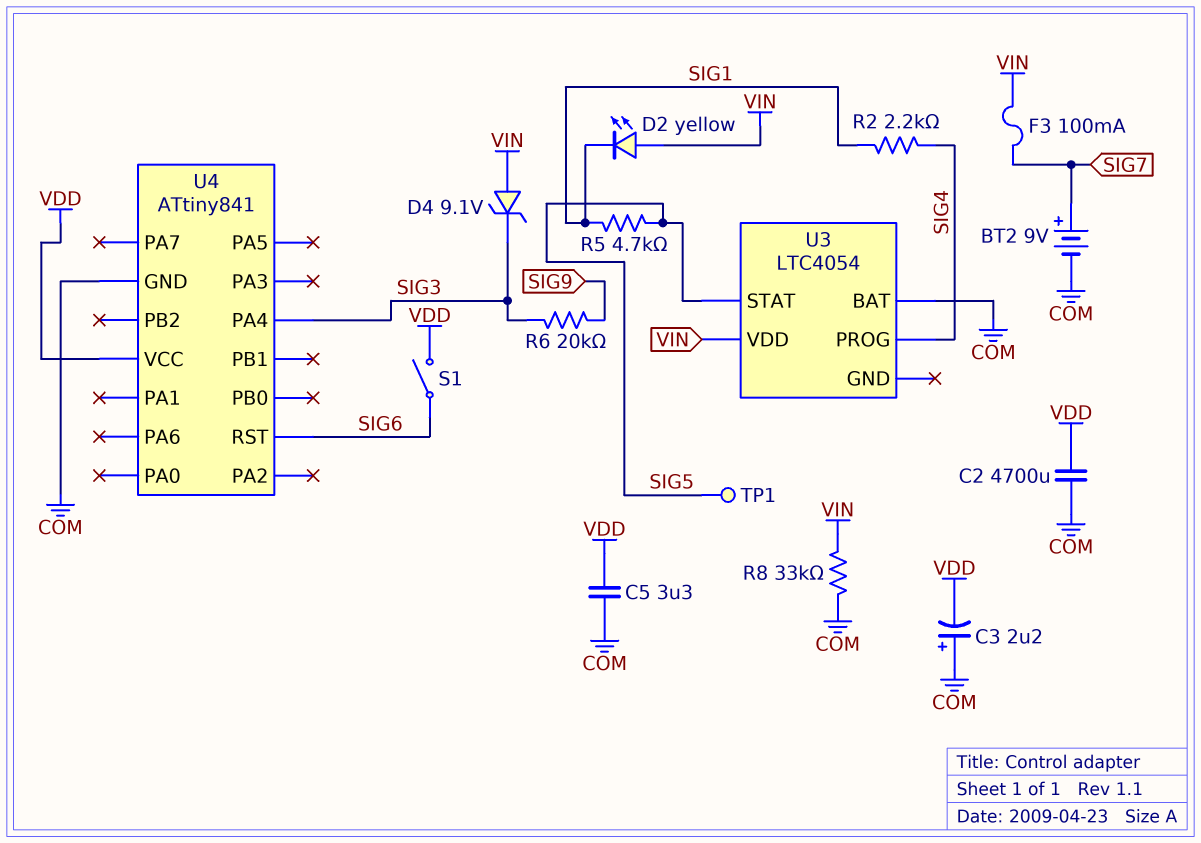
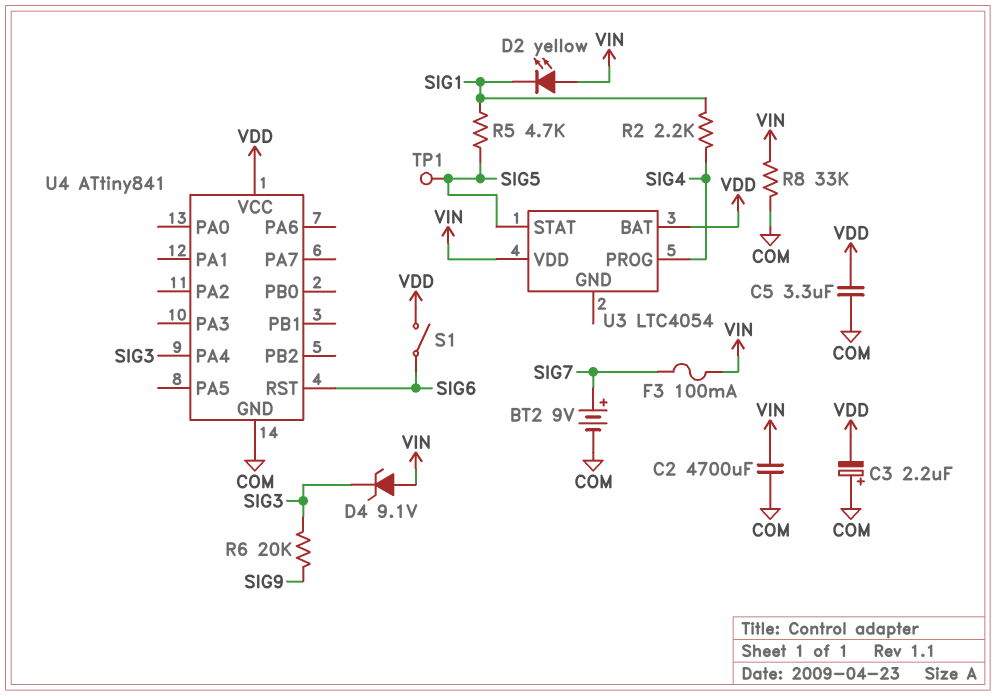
C2: 4700uF (COM, VDD) -> 4700uF (COM, VIN)
U3 pin BAT: COM -> VDD

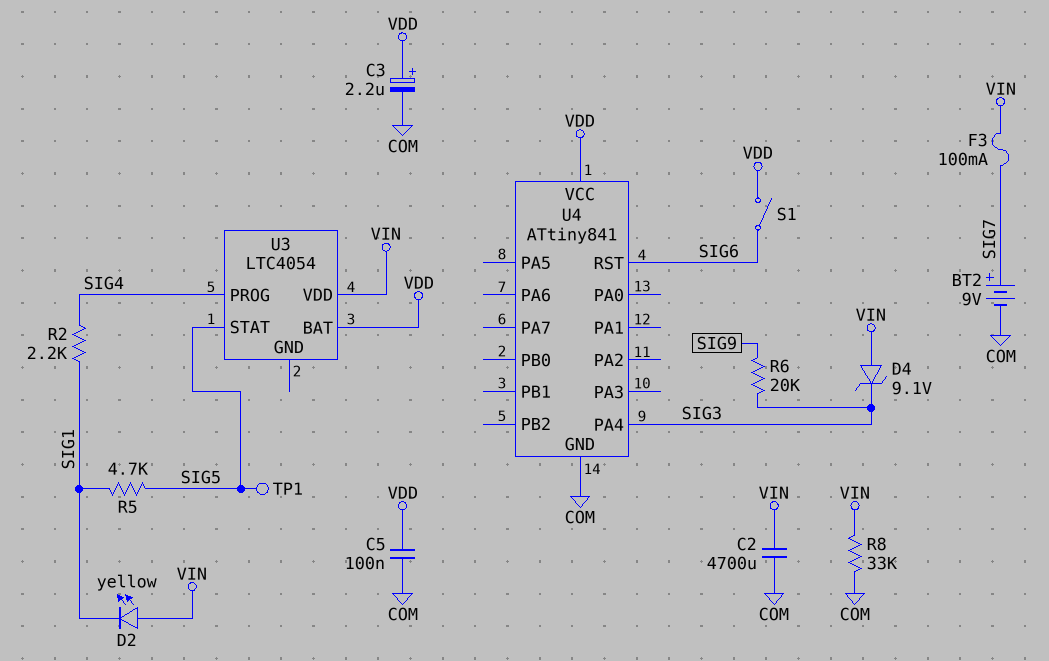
C3: 2.2uF (plus COM, minus VDD) -> 2.2uF (plus VDD, minus COM)
C5: 3.3uF (COM, VDD) -> 100nF (COM, VDD)

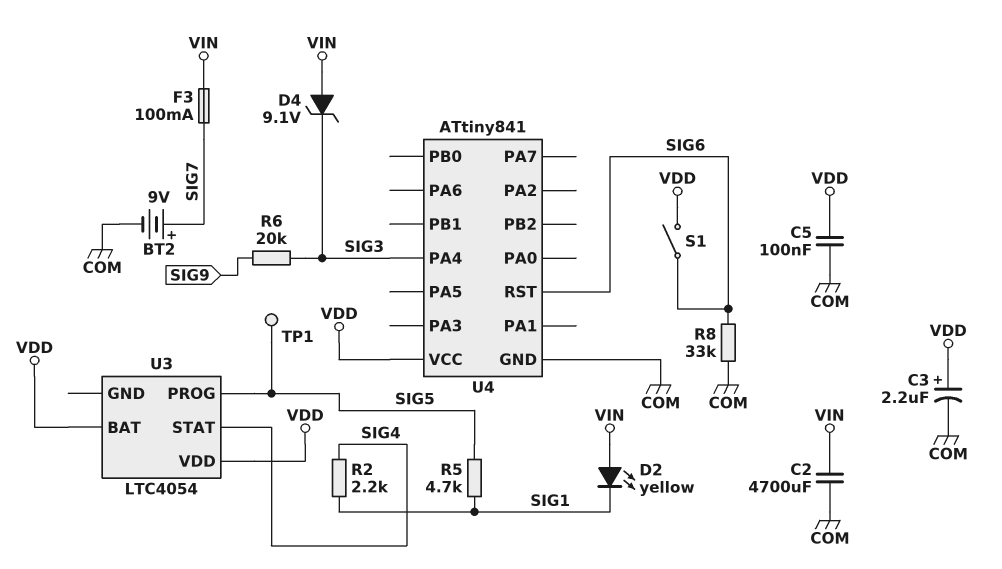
R8: 33k (COM, VIN) -> 33k (COM, SIG6)
U3 pin PROG: SIG4 -> SIG5
U3 pin STAT: SIG5 -> SIG4
U3 pin VDD: VIN -> VDD

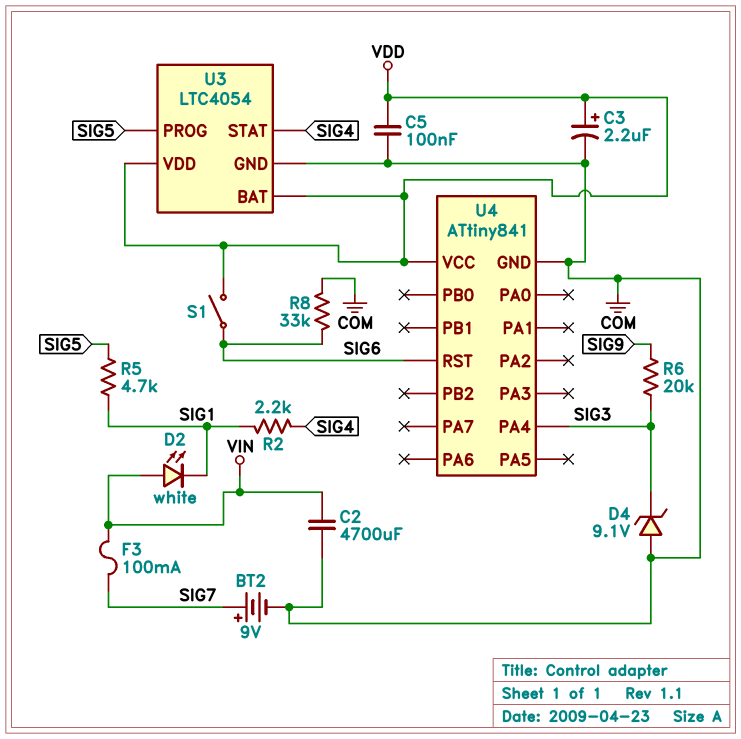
D2: LED yellow (A VIN, K SIG1) -> LED white (A VIN, K SIG1)
D4: zener 9.1V (A VIN, K SIG3) -> zener 9.1V (A COM, K SIG3)
TP1: test point (SIG5) -> none
U3 pin GND: none -> COM

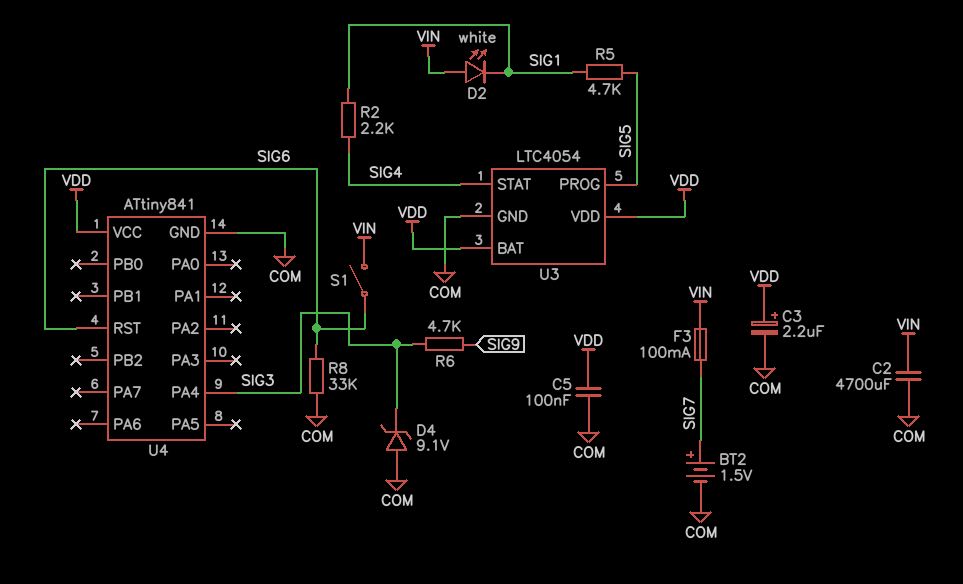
BT2: 9V (plus SIG7, minus COM) -> 1.5V (plus SIG7, minus COM)
R6: 20k (SIG3, SIG9) -> 4.7k (SIG3, SIG9)
S1: switch (SIG6, VDD) -> switch (SIG6, VIN)

